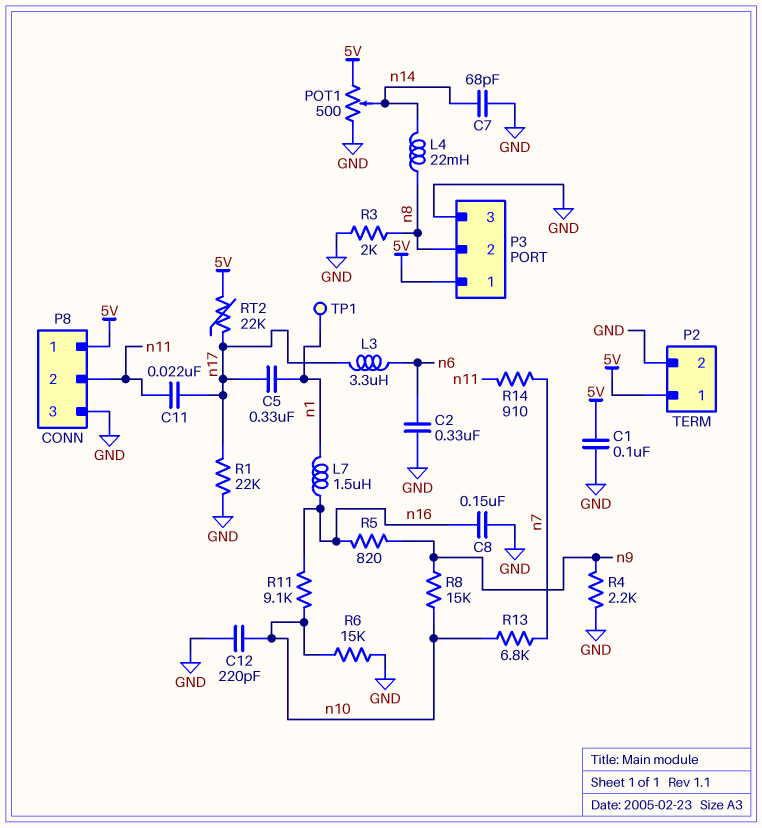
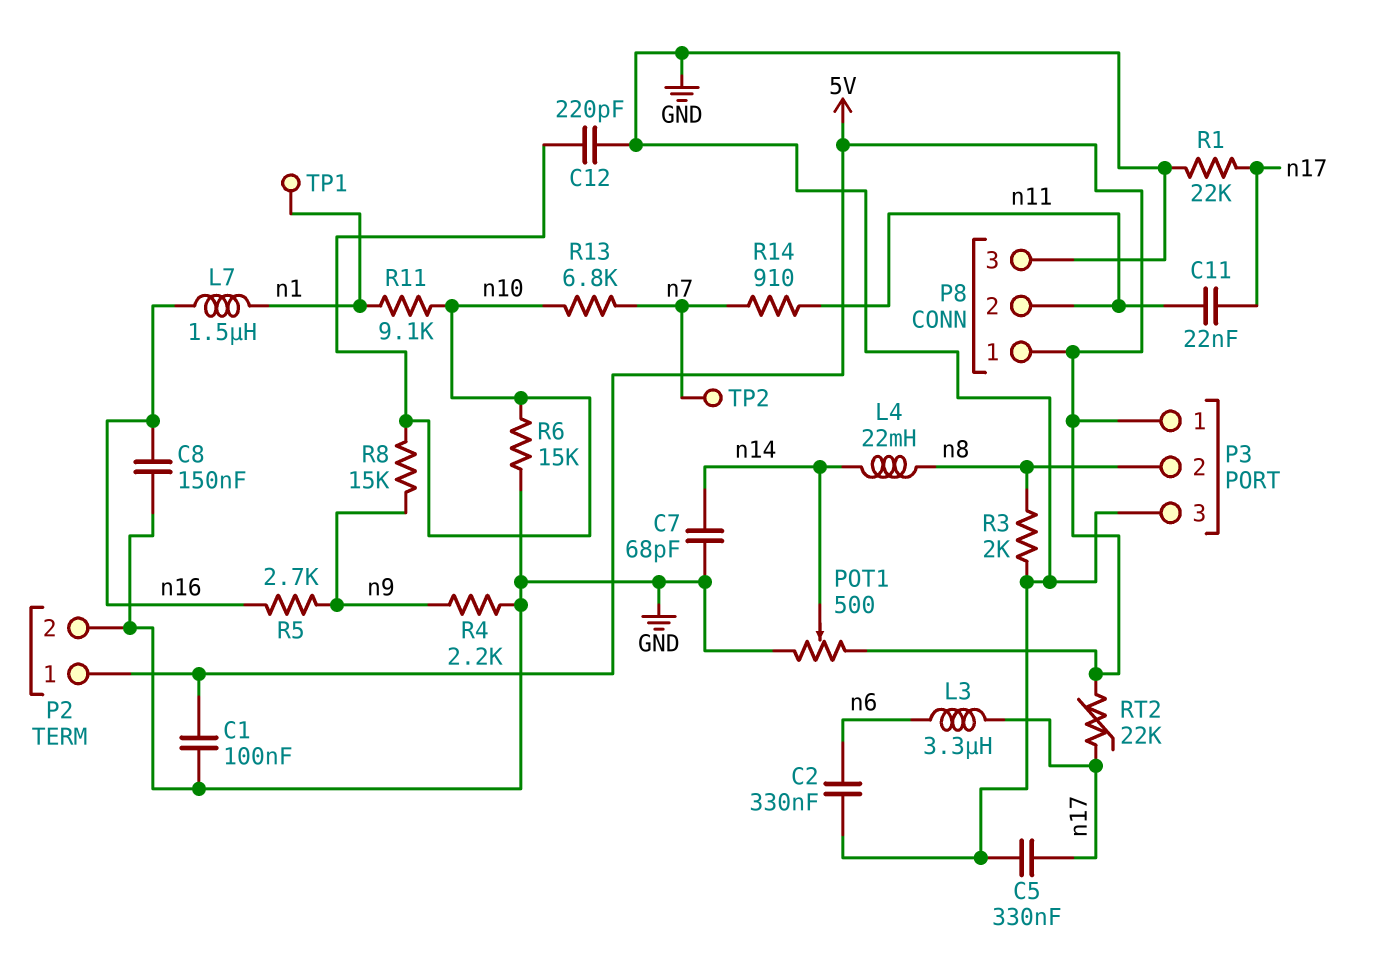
C5: 330nF (n1, n17) -> 330nF (GND, n17)
R5: 820 (n9, n16) -> 2.7k (n9, n16)
R11: 9.1k (n10, n16) -> 9.1k (n1, n10)
TP2: none -> test point (n7)

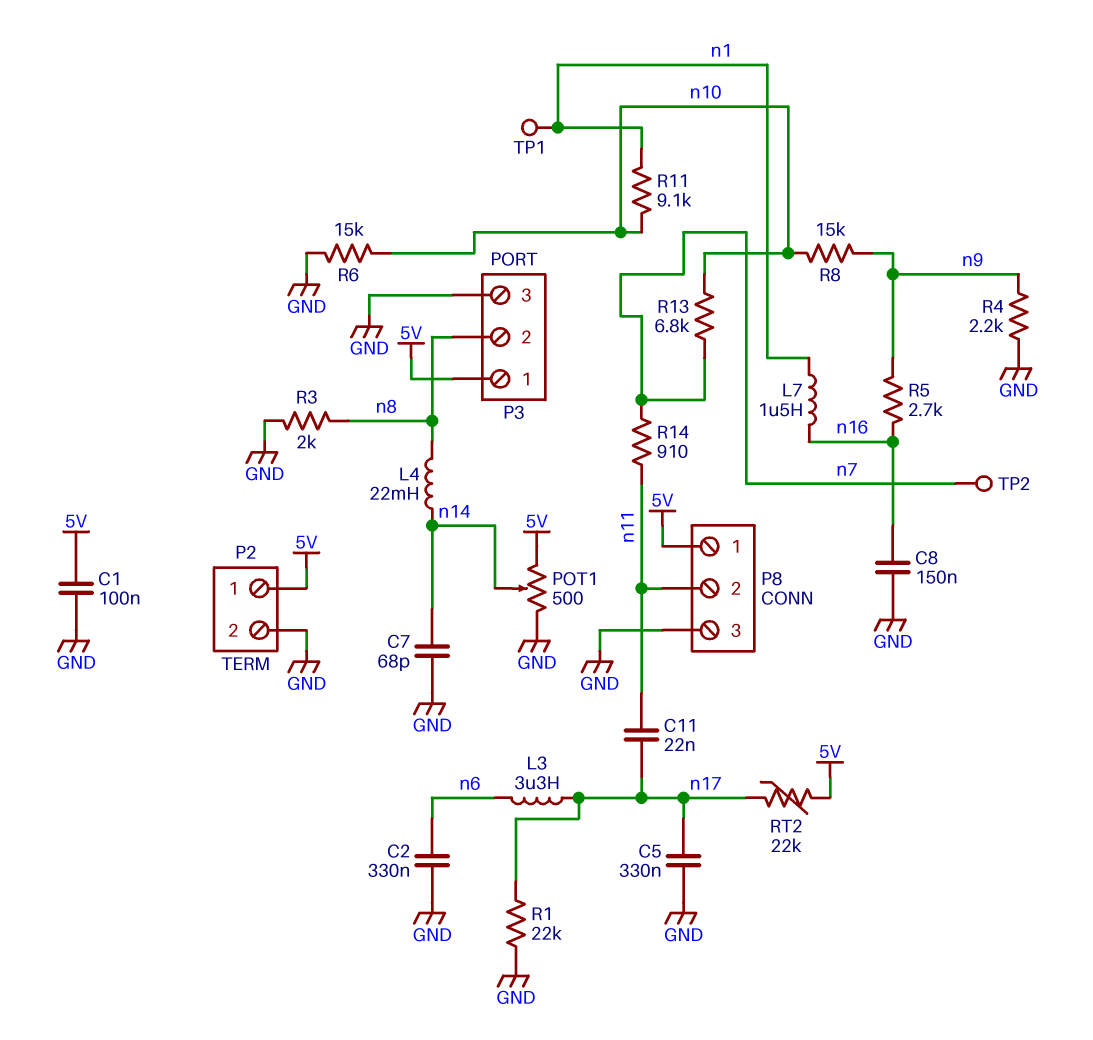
C12: 220pF (GND, n10) -> none

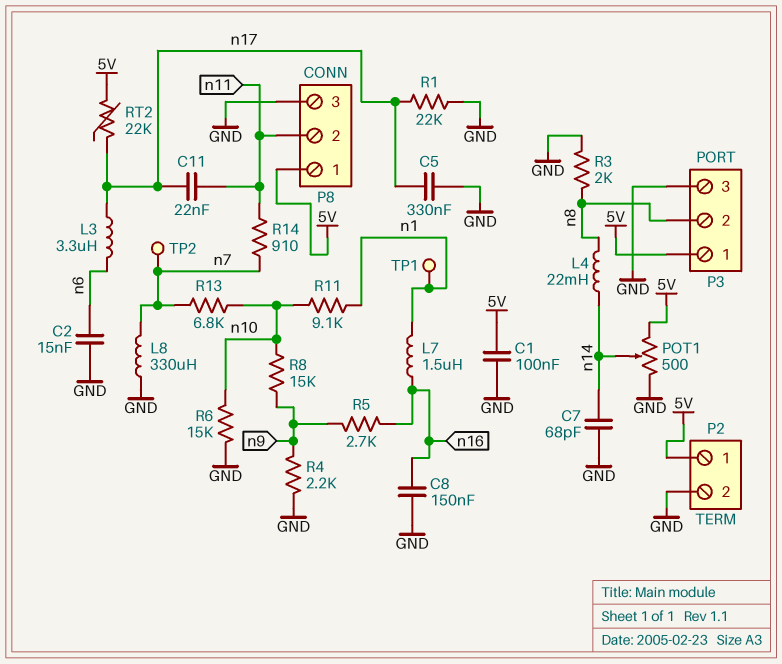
C2: 330nF (GND, n6) -> 15nF (GND, n6)
L8: none -> 330uH (GND, n7)

